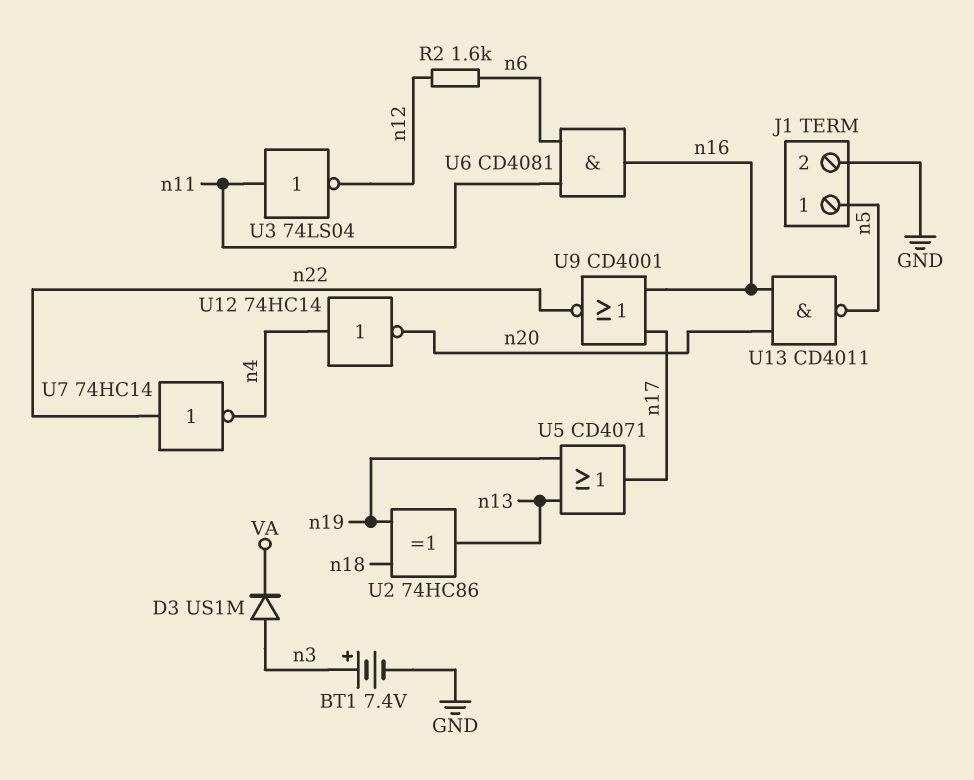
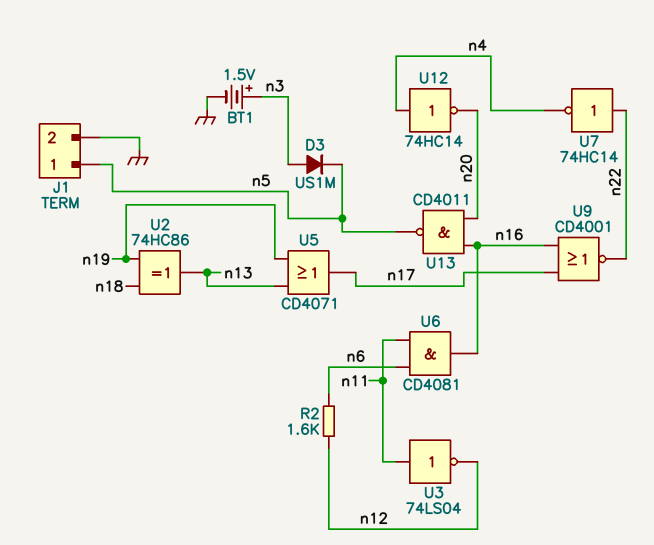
BT1: 7.4V (plus n3, minus GND) -> 1.5V (plus n3, minus GND)
D3: diode US1M (A n3, K VA) -> diode US1M (A n3, K n5)

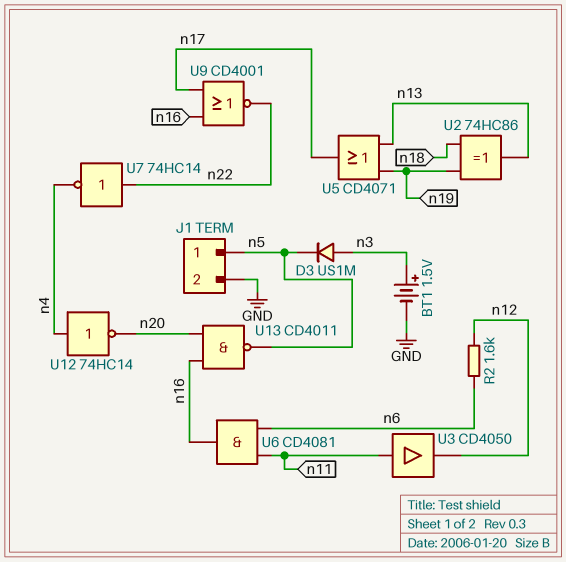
U3: NOT 74LS04 (in n11, out n12) -> buffer CD4050 (in n11, out n12)

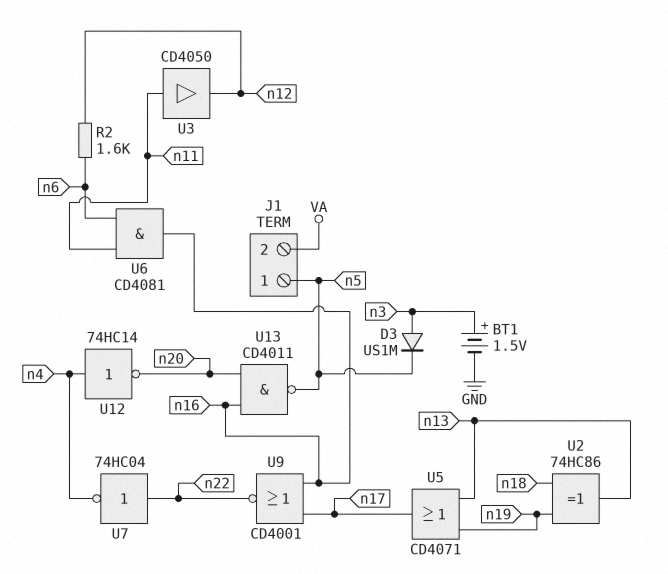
J1 pin 2: GND -> VA
U7: NOT 74HC14 (in n22, out n4) -> NOT 74HC04 (in n22, out n4)

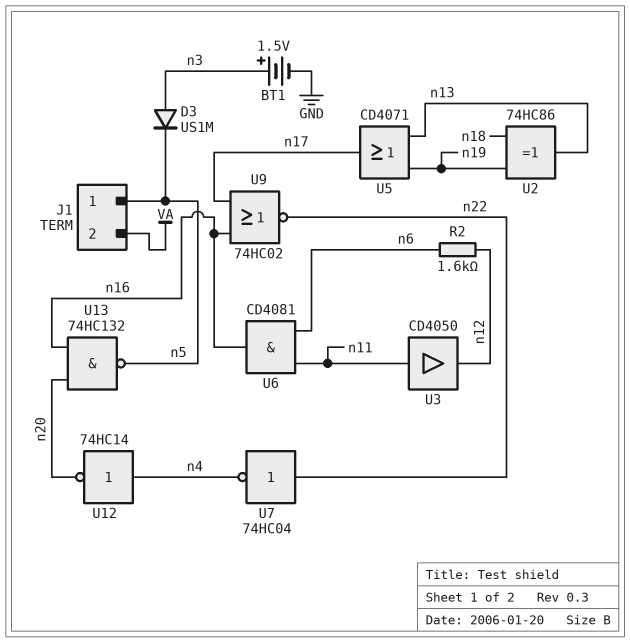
U9: NOR CD4001 (in n16, in n17, out n22) -> NOR 74HC02 (in n16, in n17, out n22)
U13: NAND CD4011 (in n16, in n20, out n5) -> NAND 74HC132 (in n16, in n20, out n5)

